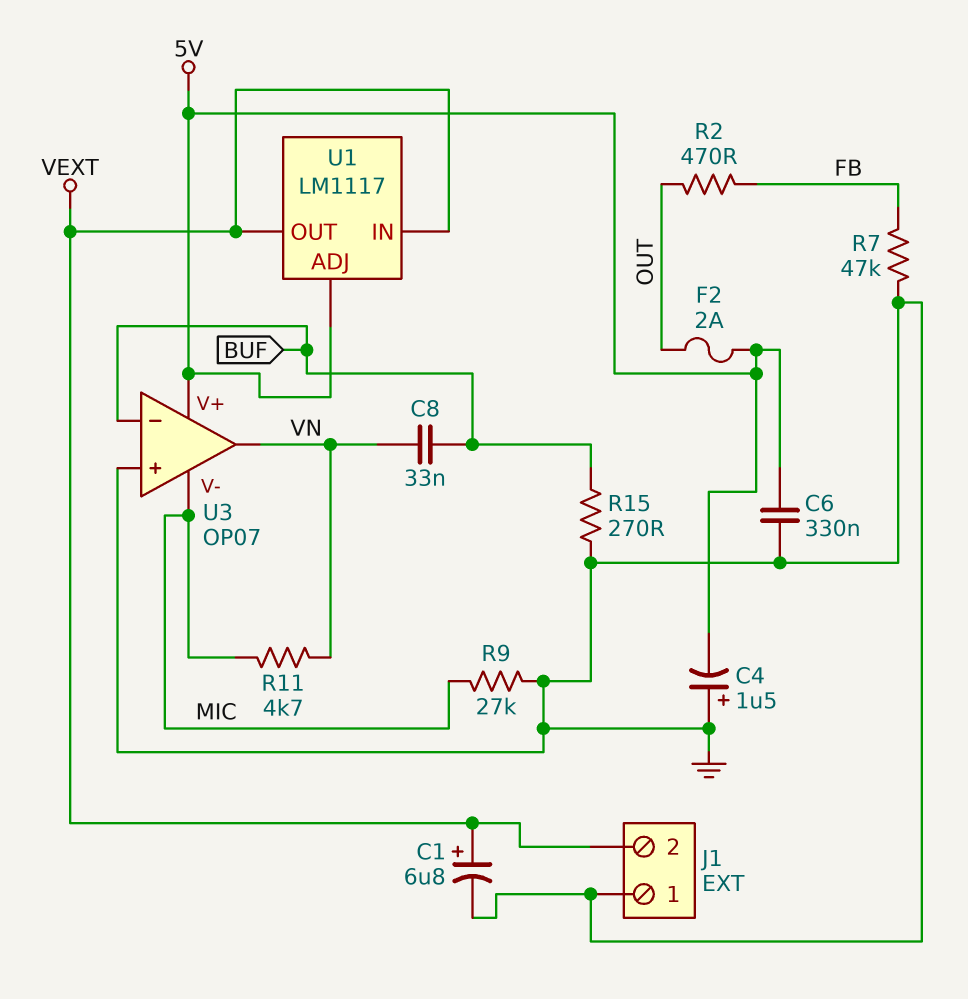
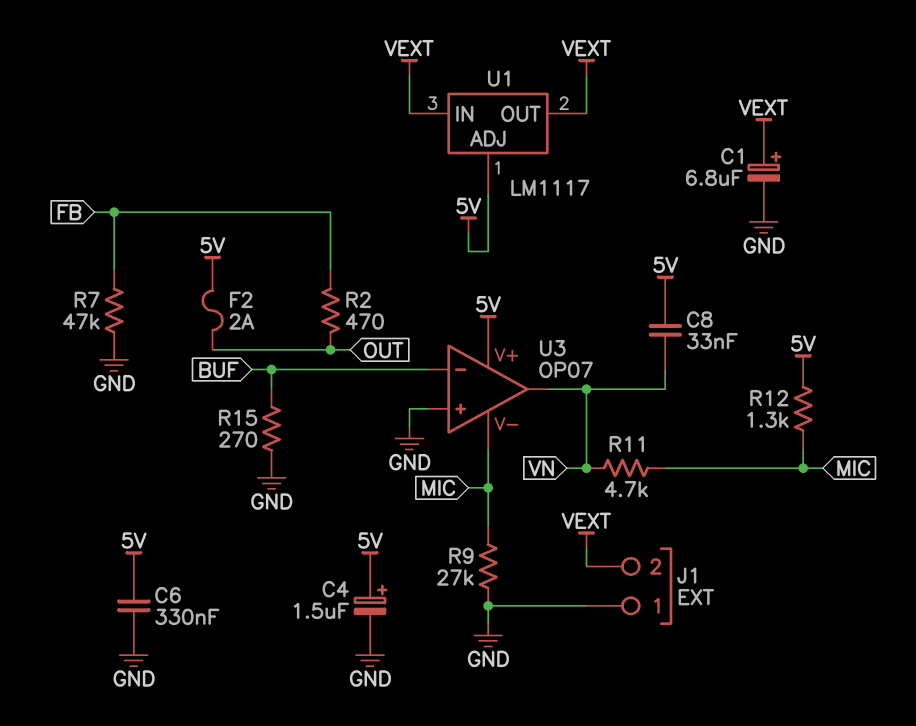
C4: 1.5uF (plus GND, minus 5V) -> 1.5uF (plus 5V, minus GND)
C8: 33nF (BUF, VN) -> 33nF (5V, VN)
R12: none -> 1.3k (5V, MIC)

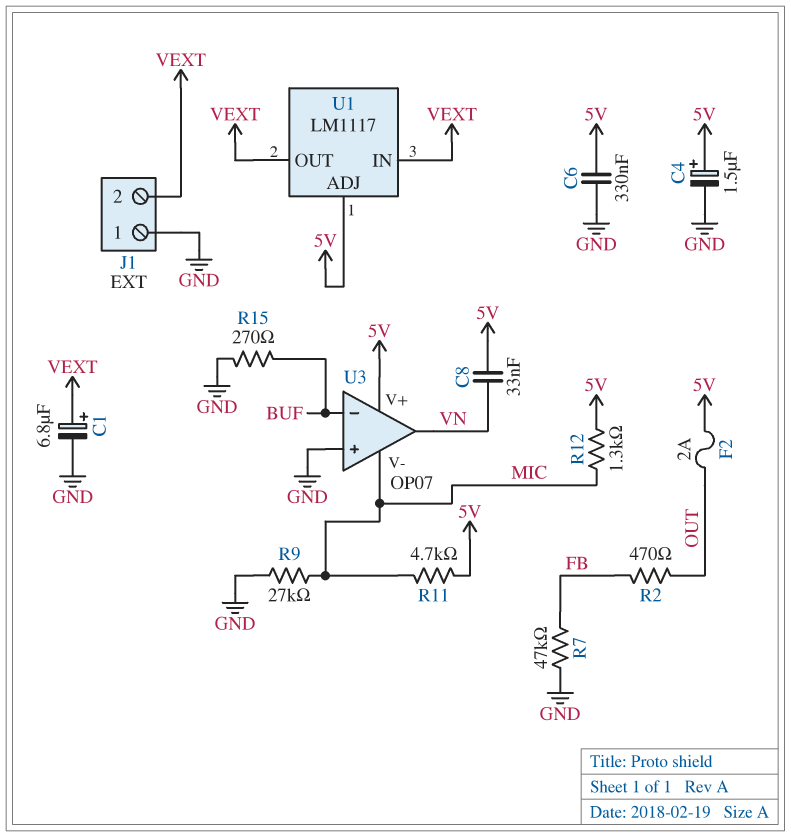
R11: 4.7k (MIC, VN) -> 4.7k (5V, MIC)

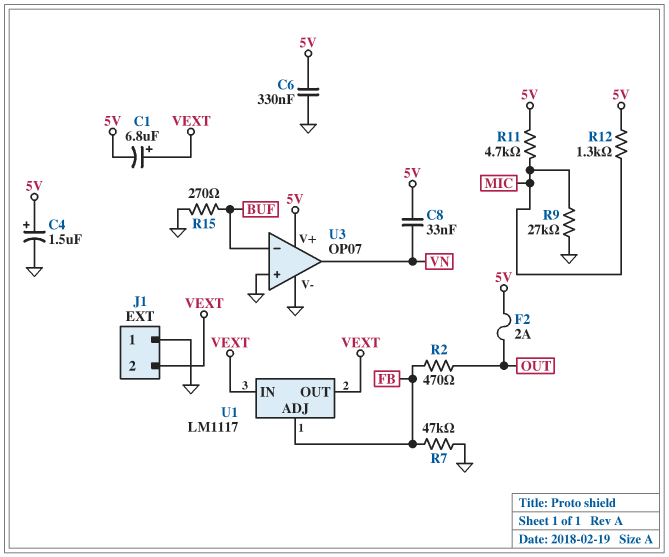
C1: 6.8uF (plus VEXT, minus GND) -> 6.8uF (plus VEXT, minus 5V)
U1 pin ADJ: 5V -> FB
U3 pin V-: MIC -> GND

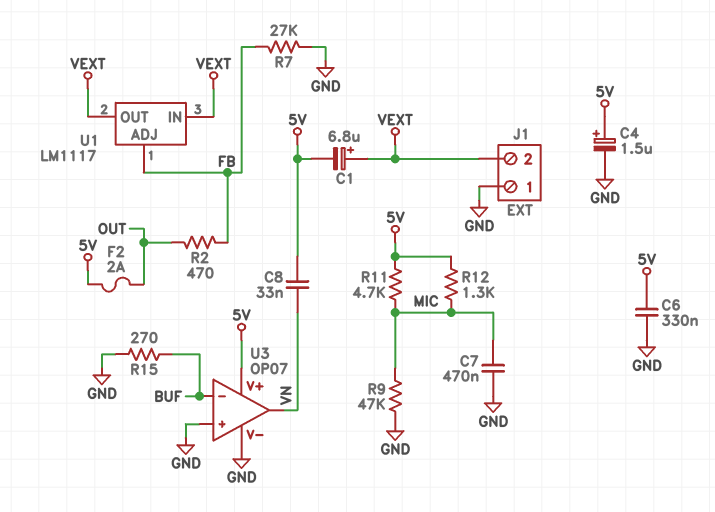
C7: none -> 470nF (GND, MIC)
R7: 47k (FB, GND) -> 27k (FB, GND)
R9: 27k (GND, MIC) -> 47k (GND, MIC)

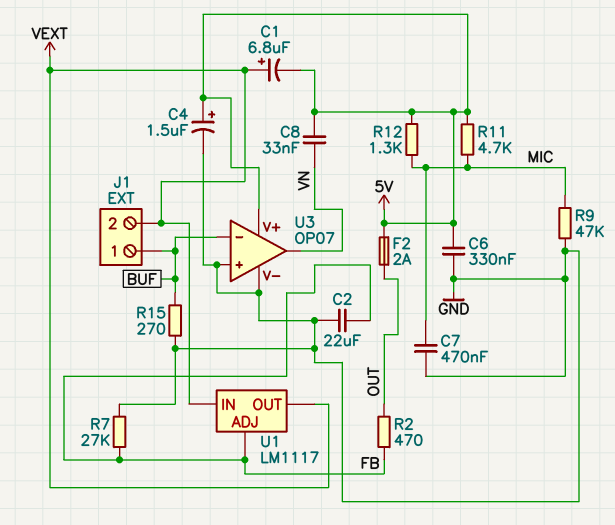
C2: none -> 22uF (FB, GND)
J1 pin 1: GND -> BUF

